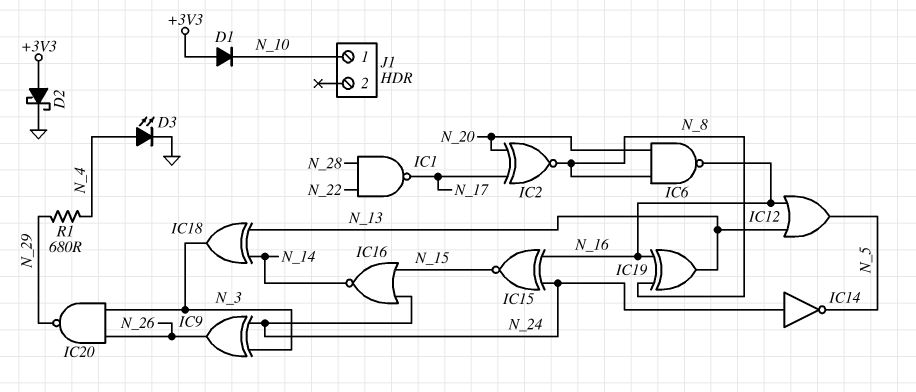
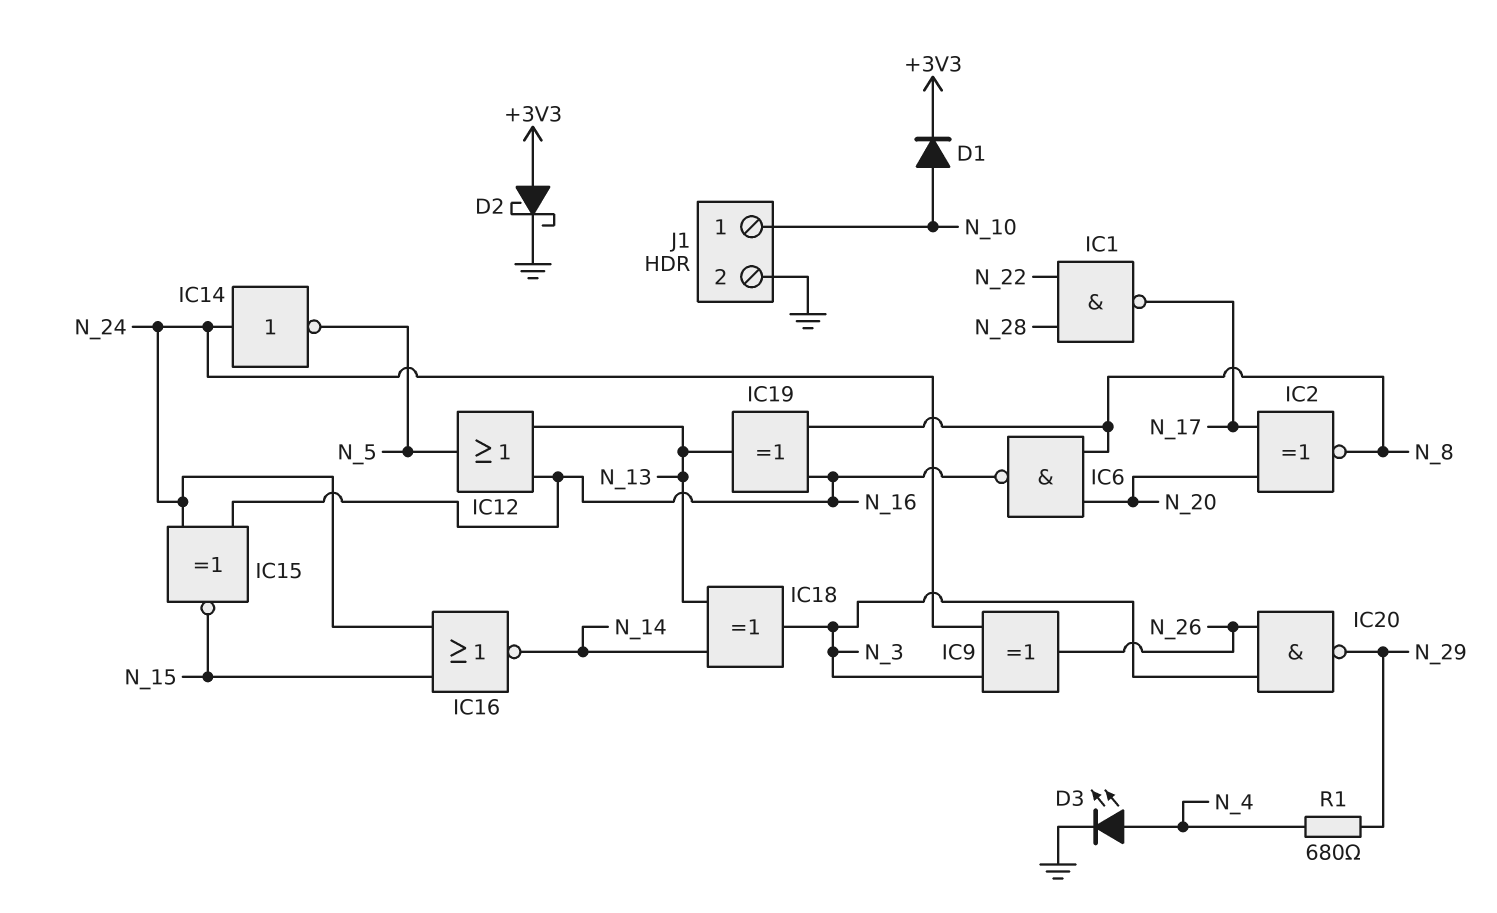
D1: diode (A +3V3, K N_10) -> diode (A N_10, K +3V3)
J1 pin 2: none -> GND

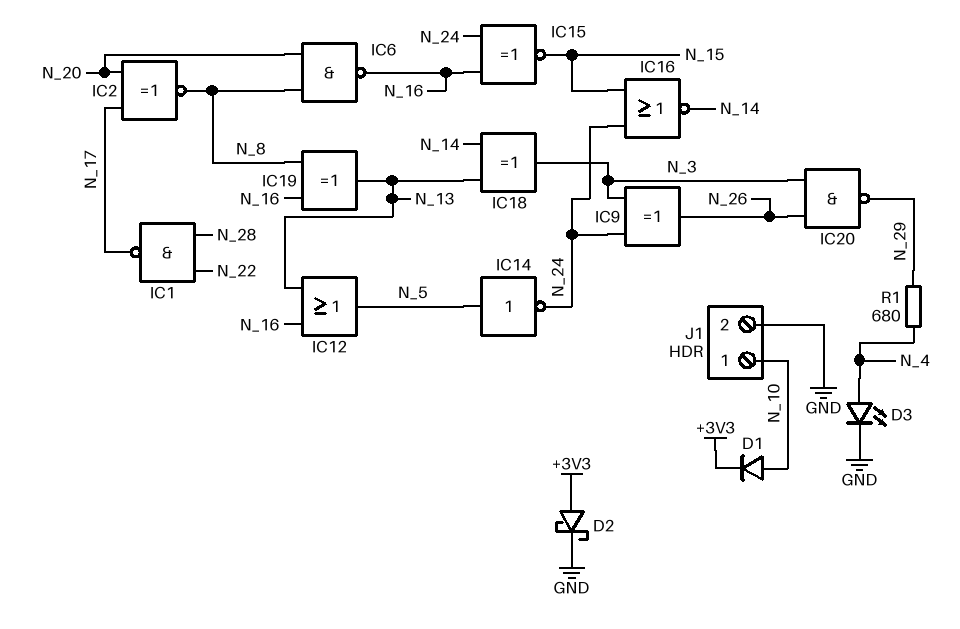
IC14: NOT (in N_24, out N_5) -> NOT (in N_5, out N_24)

